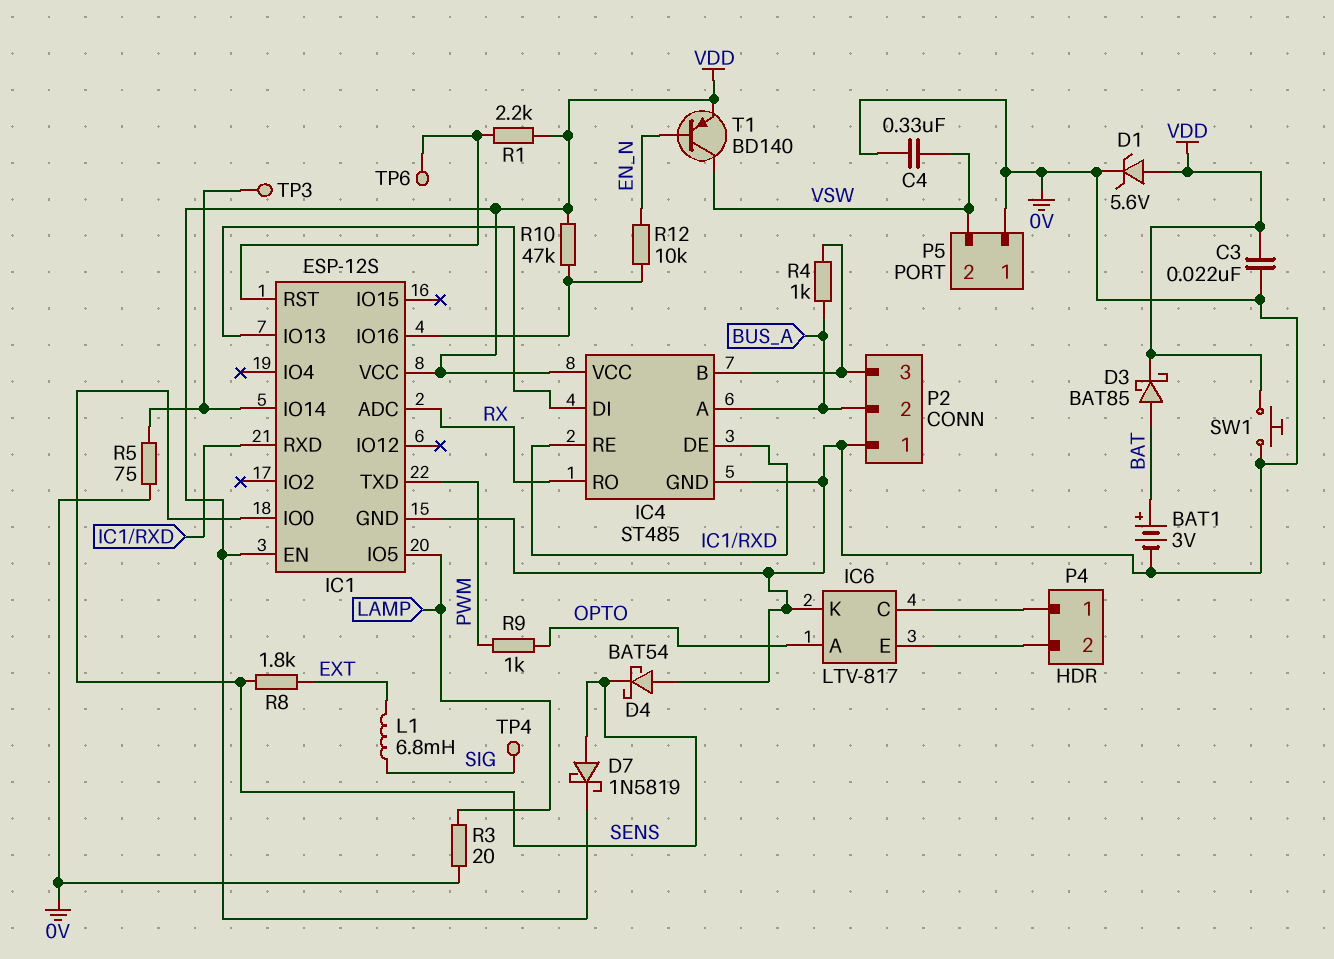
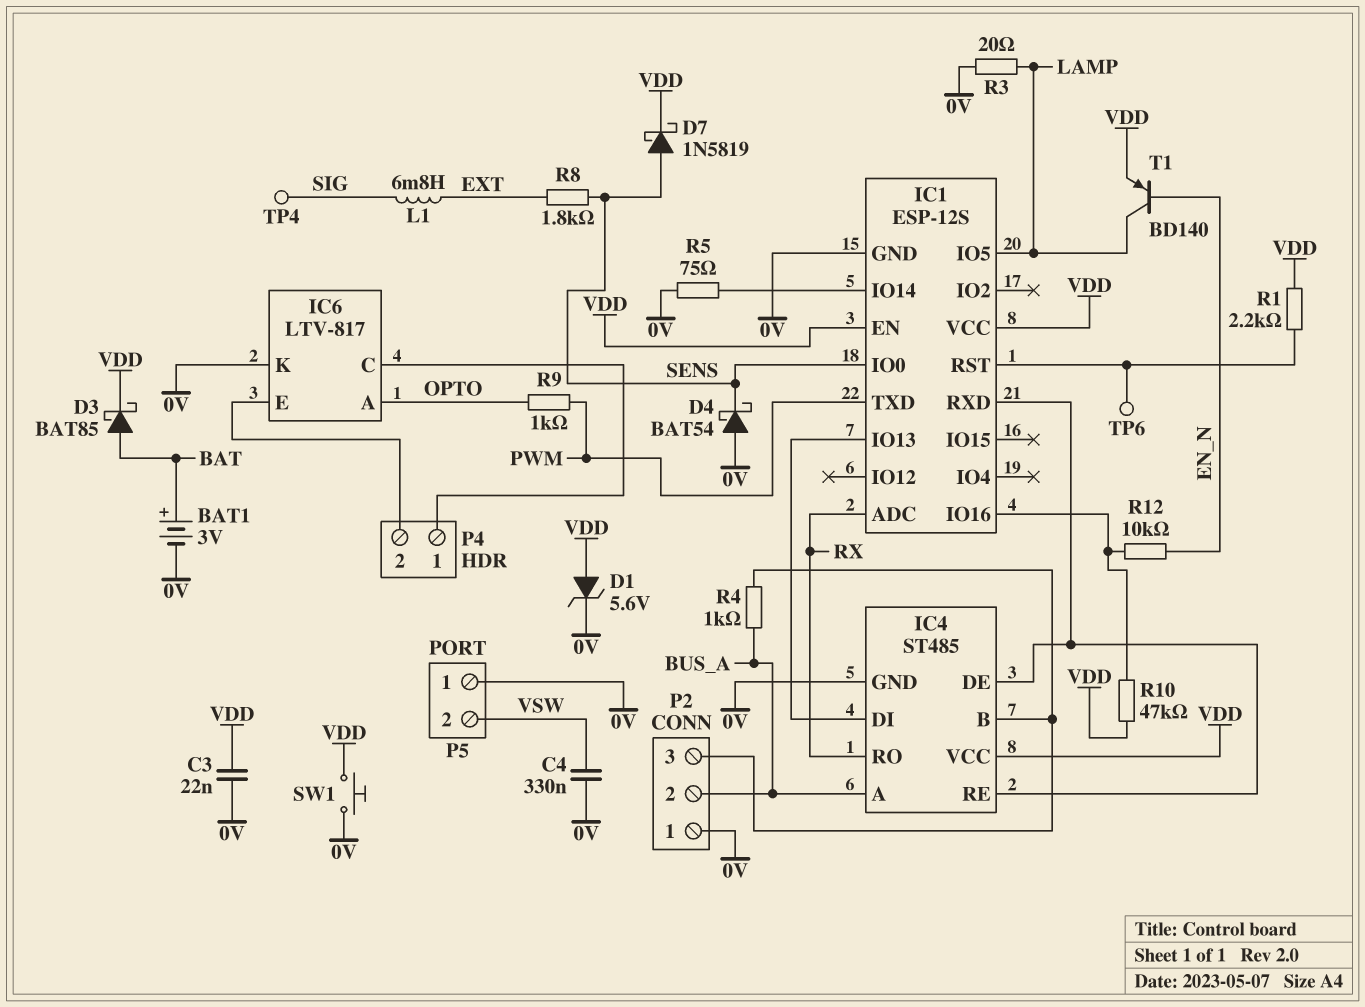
T1: PNP BD140 (B EN_N, C VSW, E VDD) -> PNP BD140 (B EN_N, C LAMP, E VDD)
TP3: test point (IC1/IO14) -> none

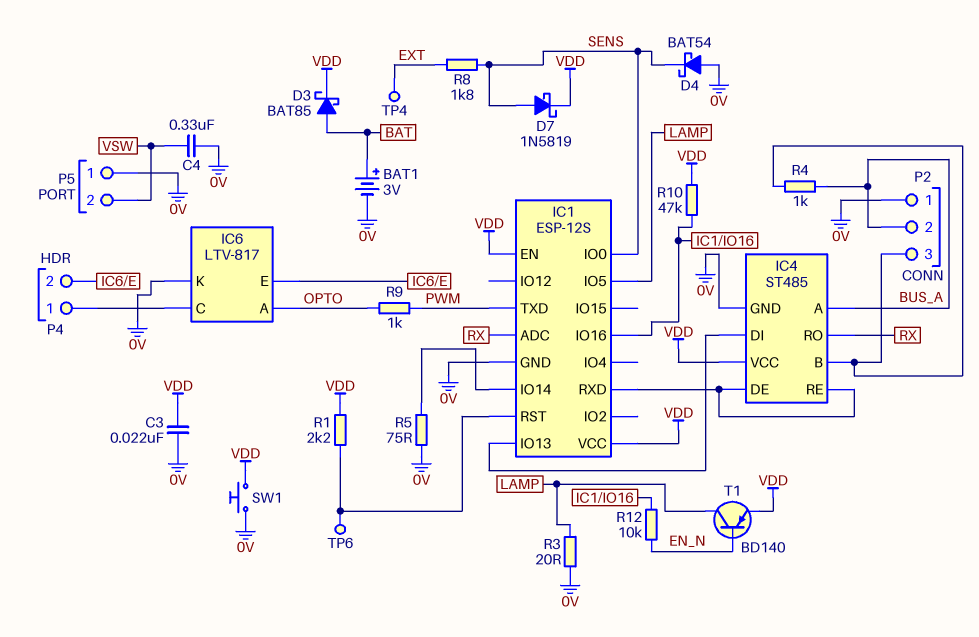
D1: zener 5.6V (A VDD, K 0V) -> none
L1: 6.8mH (EXT, SIG) -> none
TP4: test point (SIG) -> test point (EXT)

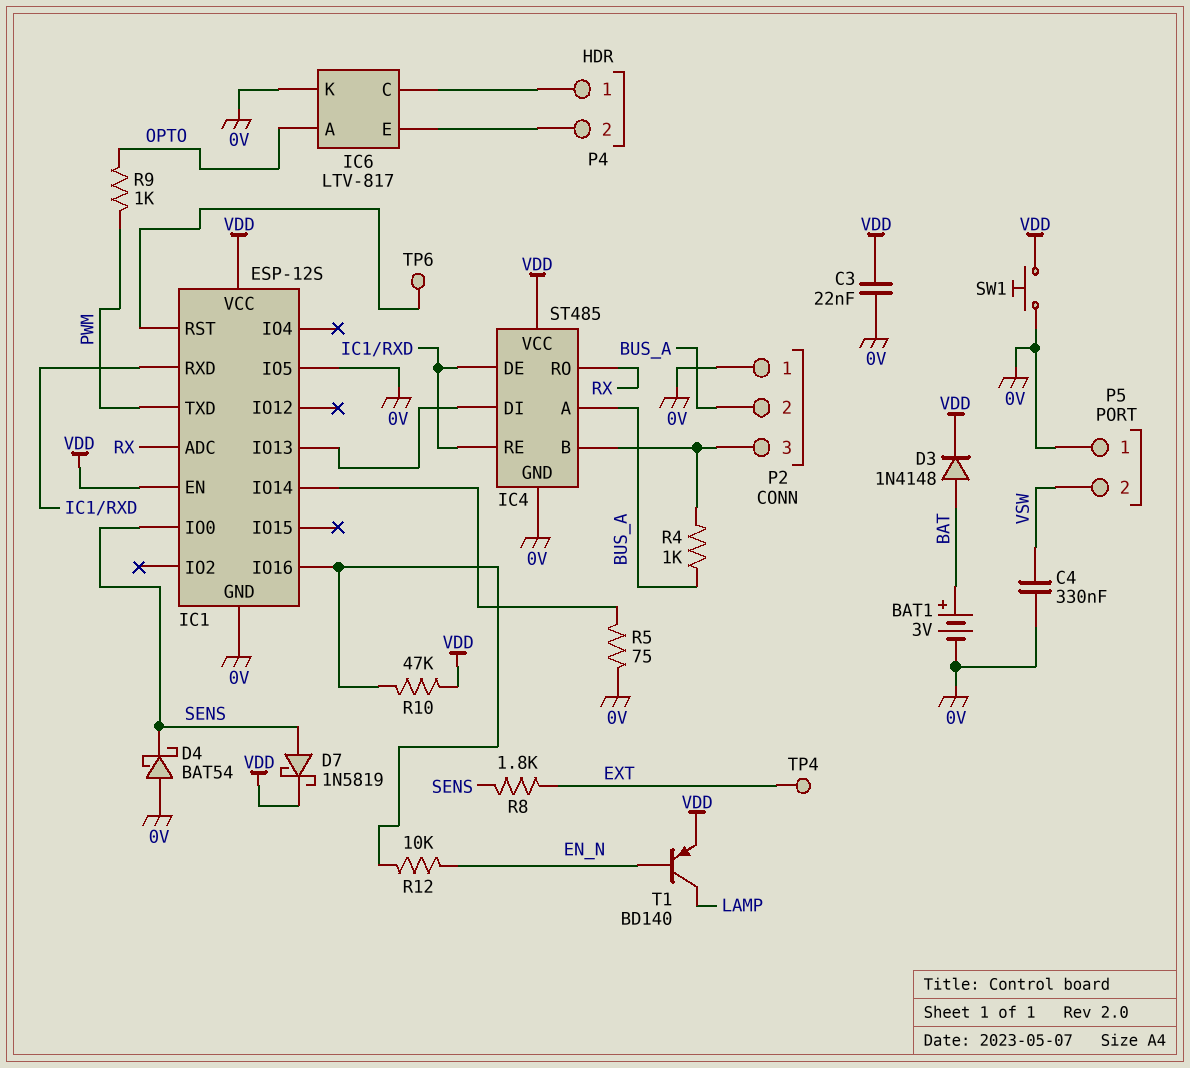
D3: schottky BAT85 (A BAT, K VDD) -> diode 1N4148 (A BAT, K VDD)
IC1 pin IO5: LAMP -> 0V
R1: 2.2k (IC1/RST, VDD) -> none
R3: 20 (0V, LAMP) -> none

